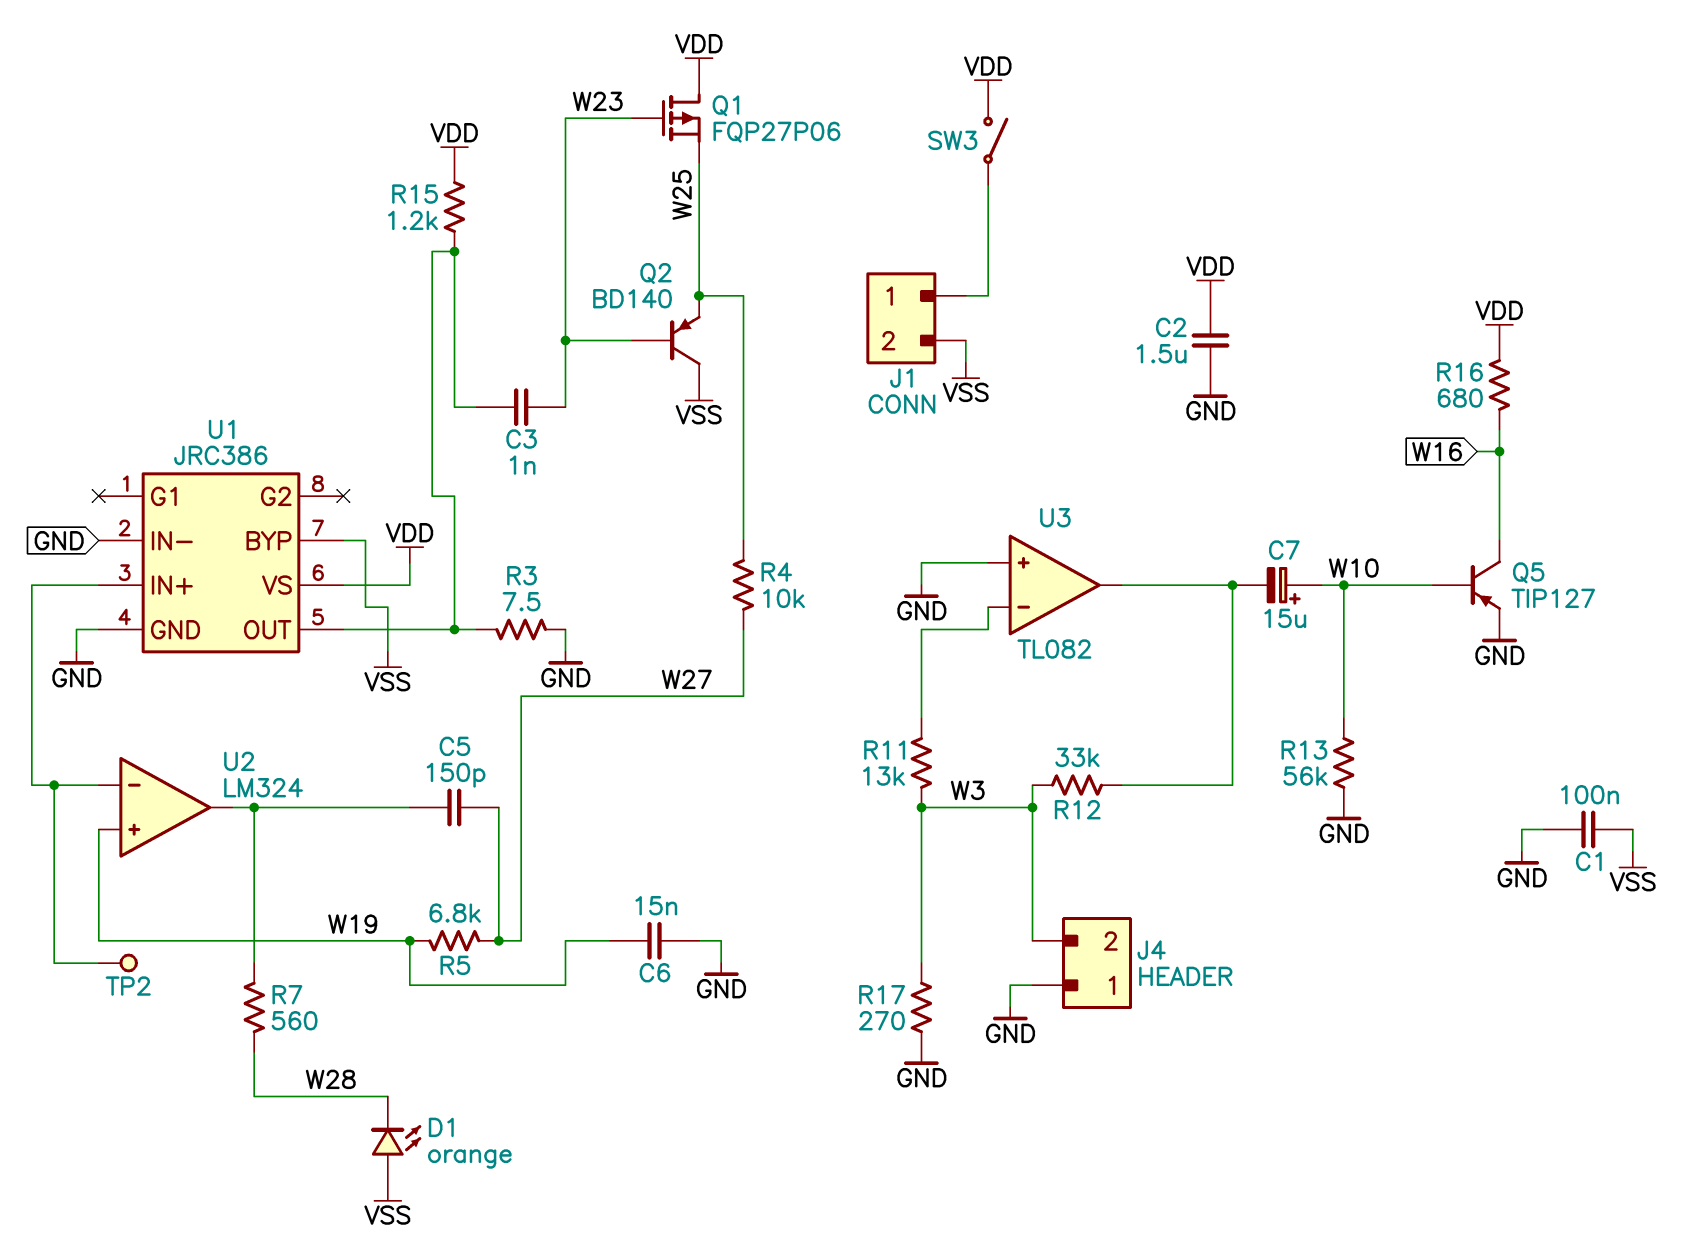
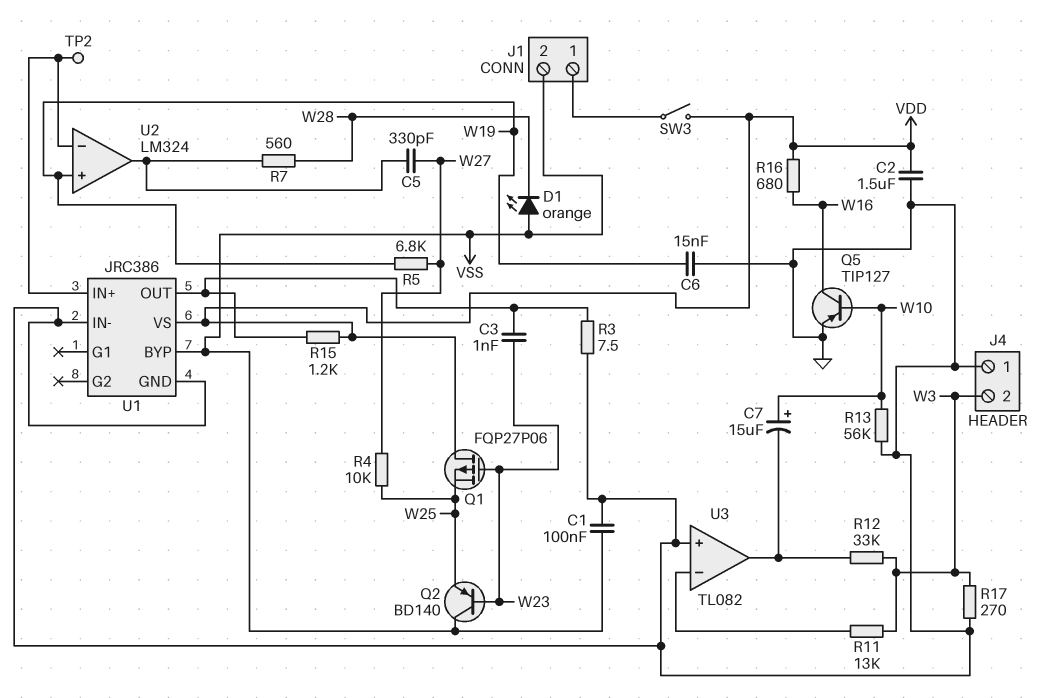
C5: 150pF (U2/out, W27) -> 330pF (U2/out, W27)

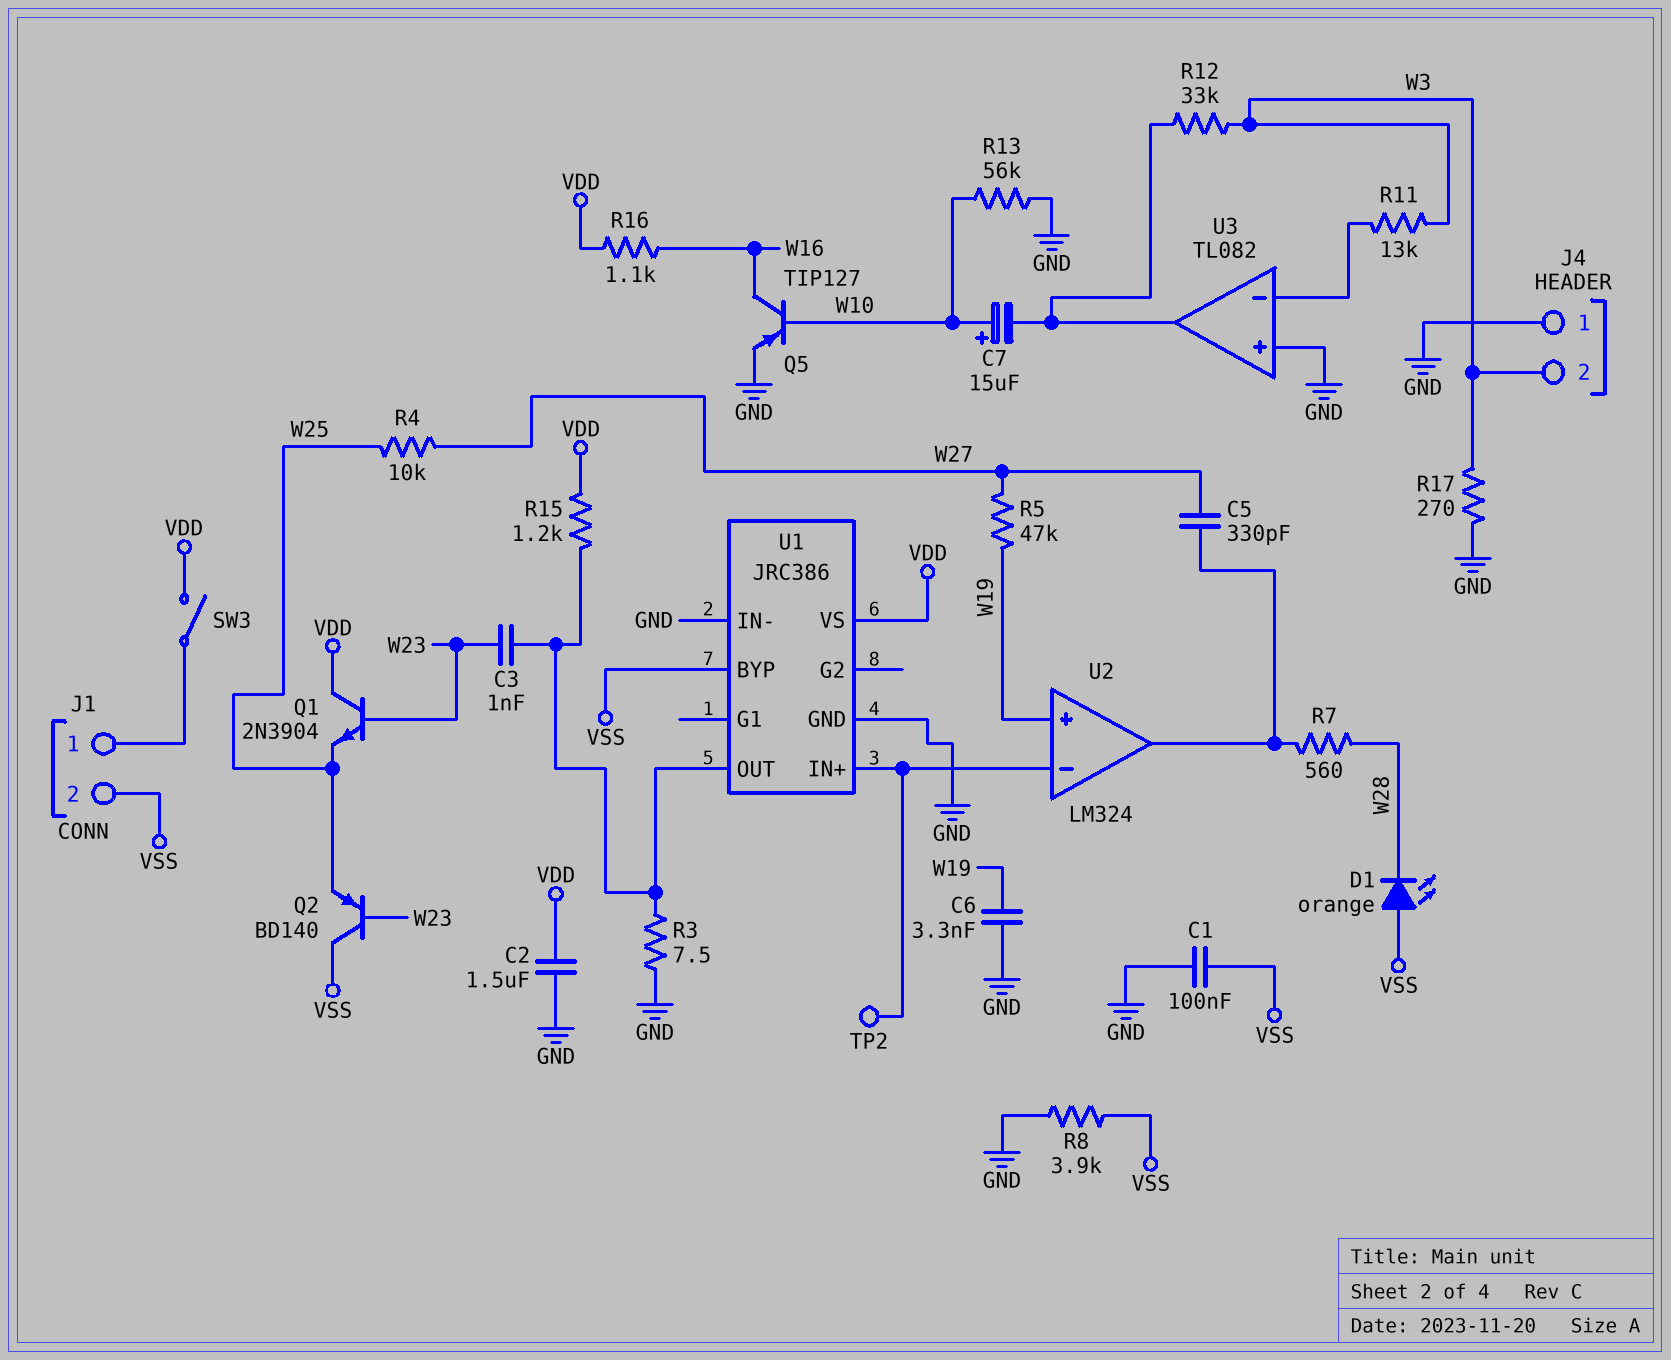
C6: 15nF (GND, W19) -> 3.3nF (GND, W19)
Q1: PMOS FQP27P06 (G W23, D VDD, S W25) -> NPN 2N3904 (B W23, C VDD, E W25)
R5: 6.8k (W19, W27) -> 47k (W19, W27)
R8: none -> 3.9k (GND, VSS)
R16: 680 (VDD, W16) -> 1.1k (VDD, W16)

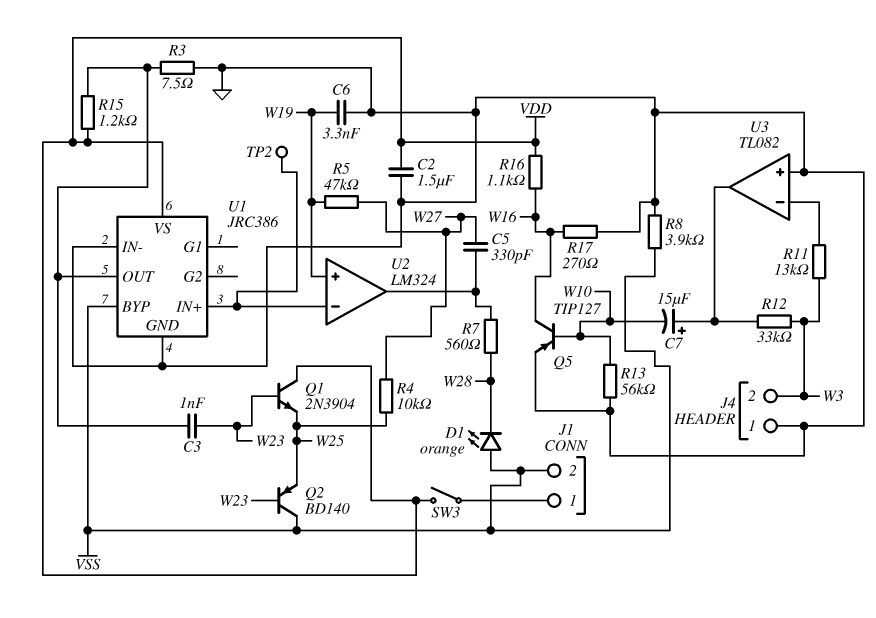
C1: 100nF (GND, VSS) -> none
C7: 15uF (plus W10, minus U3/out) -> 15uF (plus U3/out, minus W10)
R17: 270 (GND, W3) -> 270 (GND, W16)

